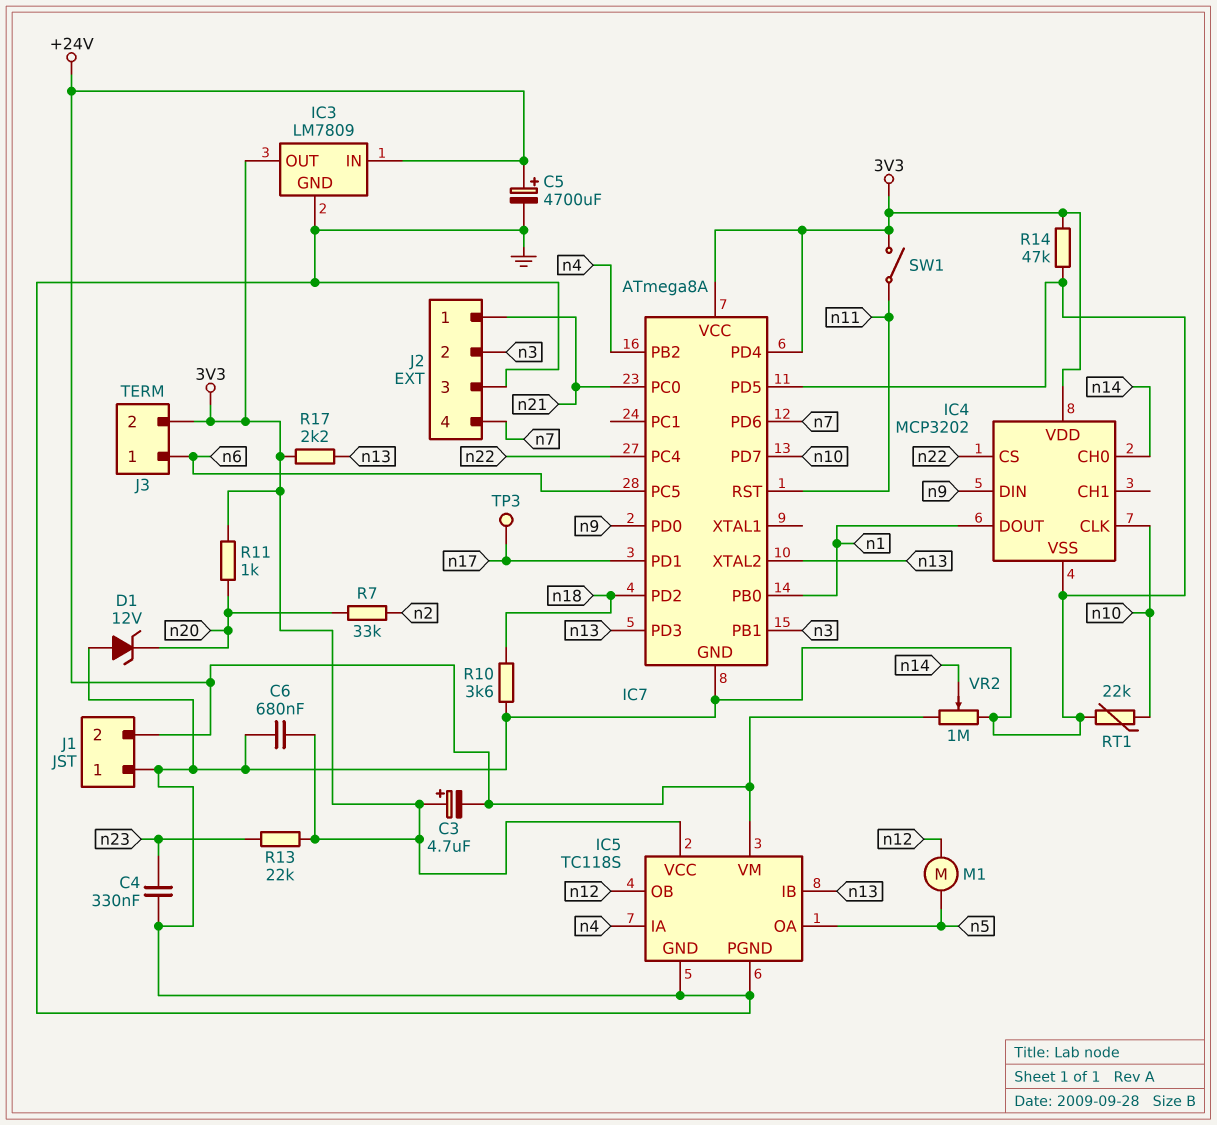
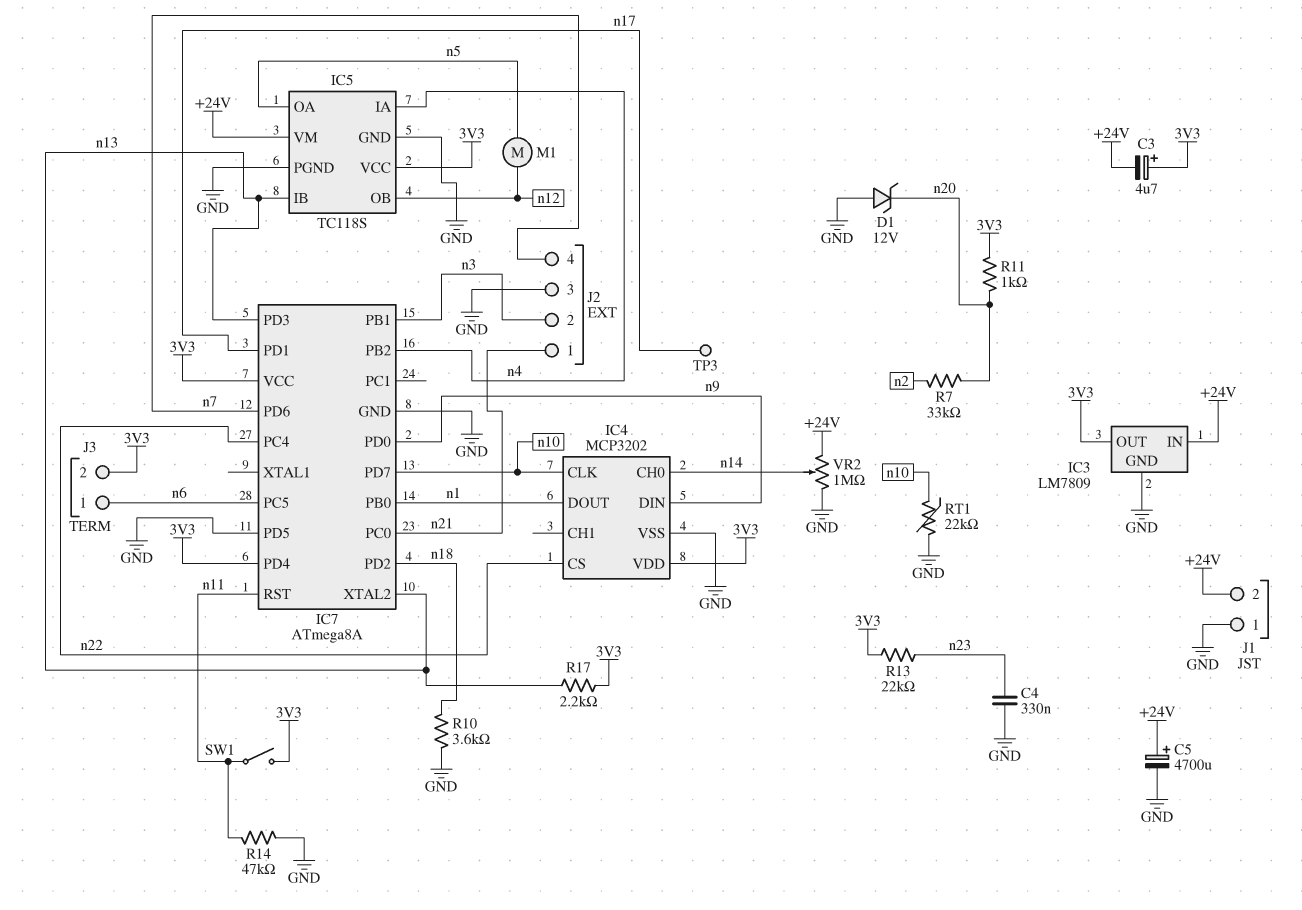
C6: 680nF (3V3, GND) -> none
R14: 47k (3V3, GND) -> 47k (GND, n11)

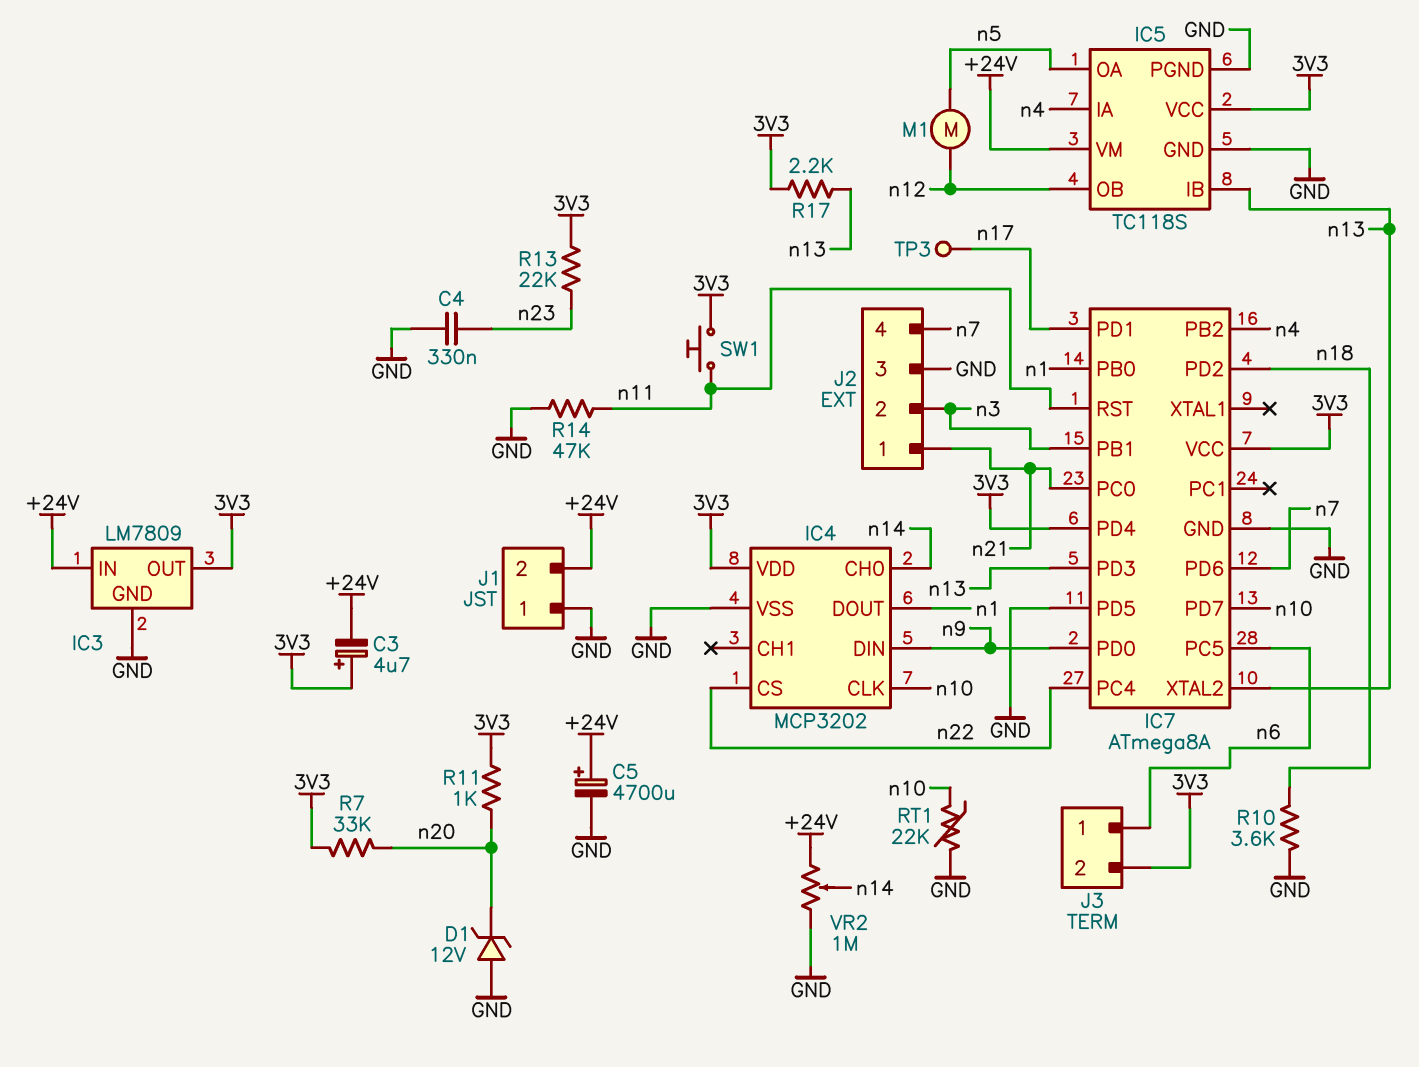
R7: 33k (n2, n20) -> 33k (3V3, n20)
SW1: switch (3V3, n11) -> button (3V3, n11)

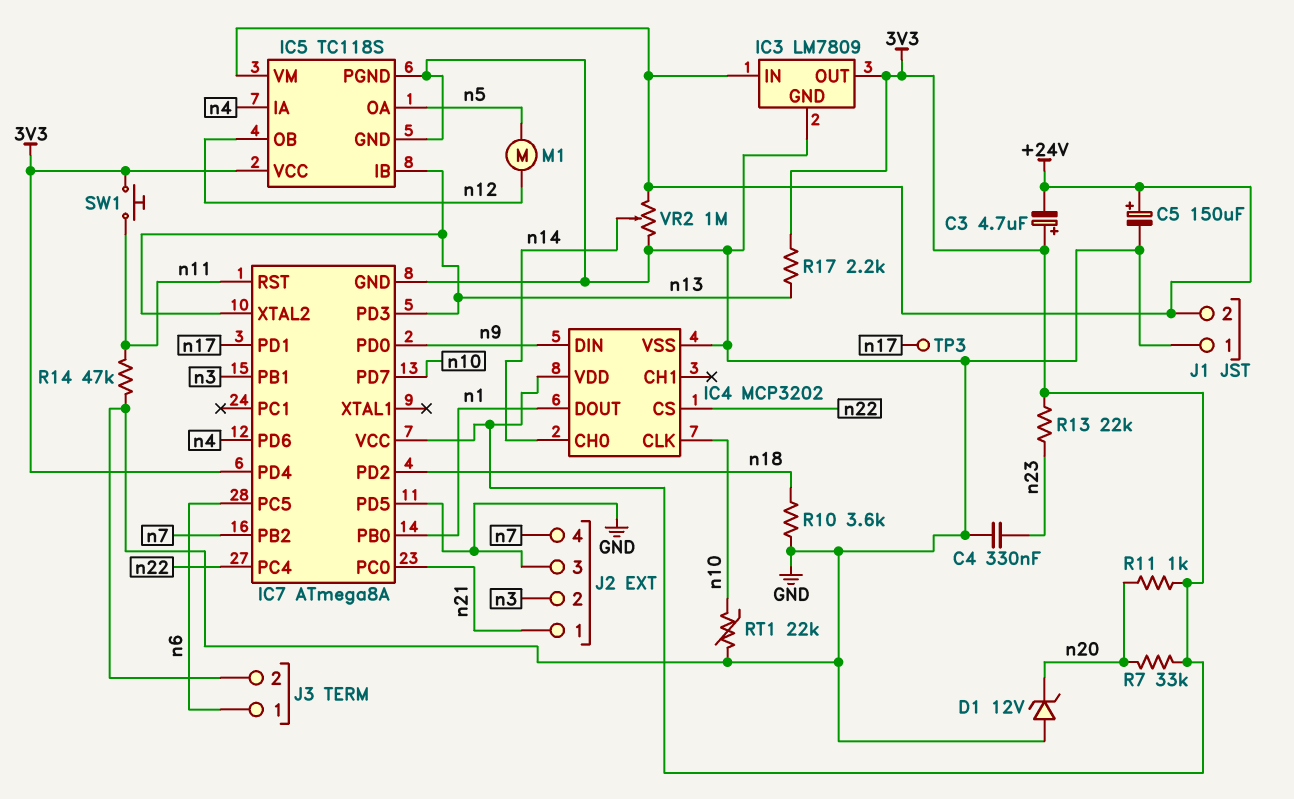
C5: 4700uF (plus +24V, minus GND) -> 150uF (plus +24V, minus GND)
IC7 pin PB2: n4 -> n7
IC7 pin PD6: n7 -> n4
J3 pin 2: 3V3 -> GND

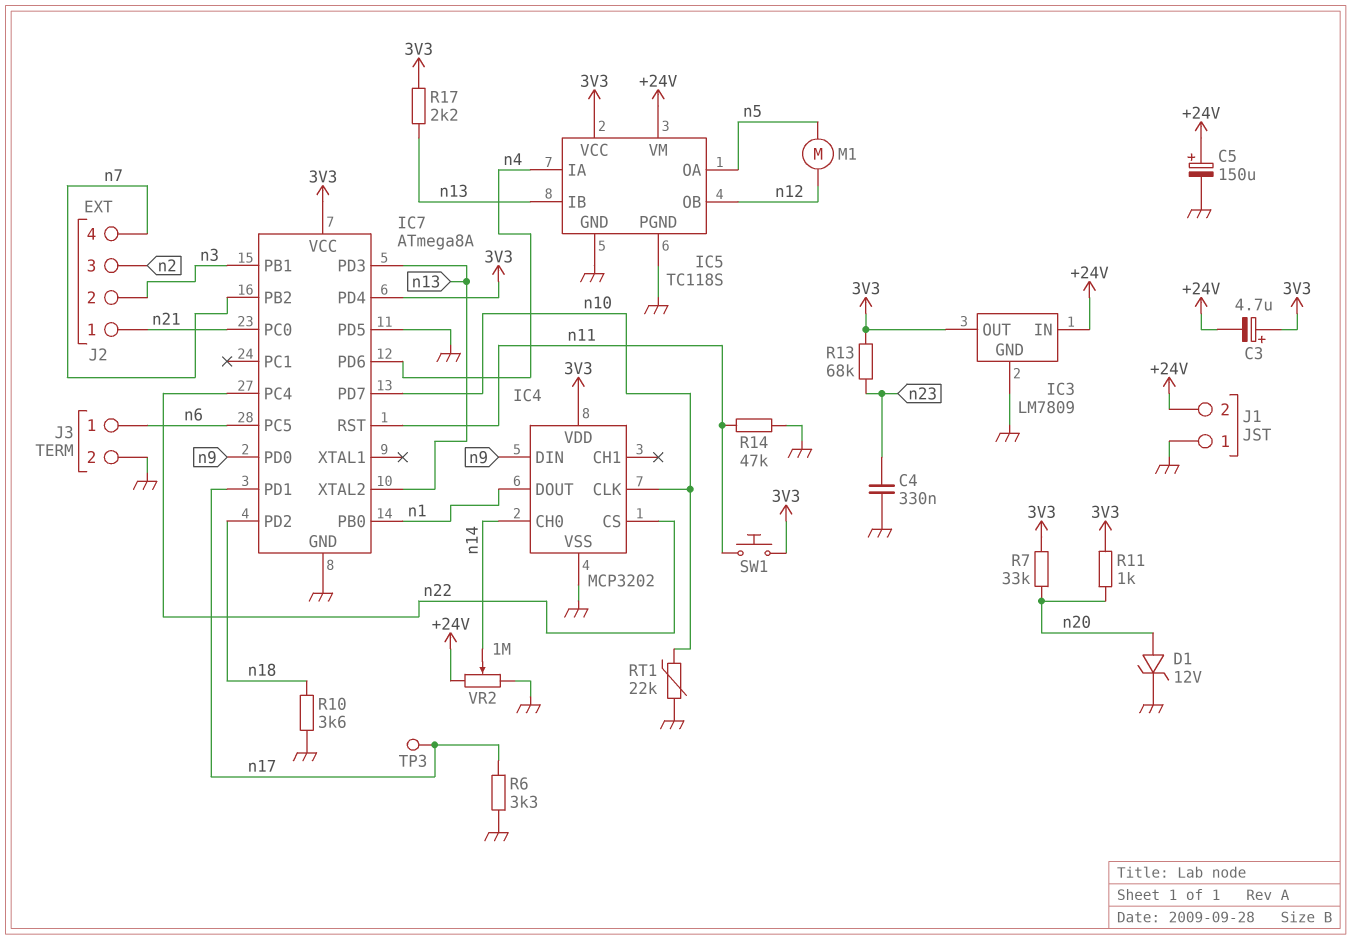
D1: zener 12V (A GND, K n20) -> zener 12V (A n20, K GND)
J2 pin 3: GND -> n2
R6: none -> 3.3k (GND, n17)
R13: 22k (3V3, n23) -> 68k (3V3, n23)

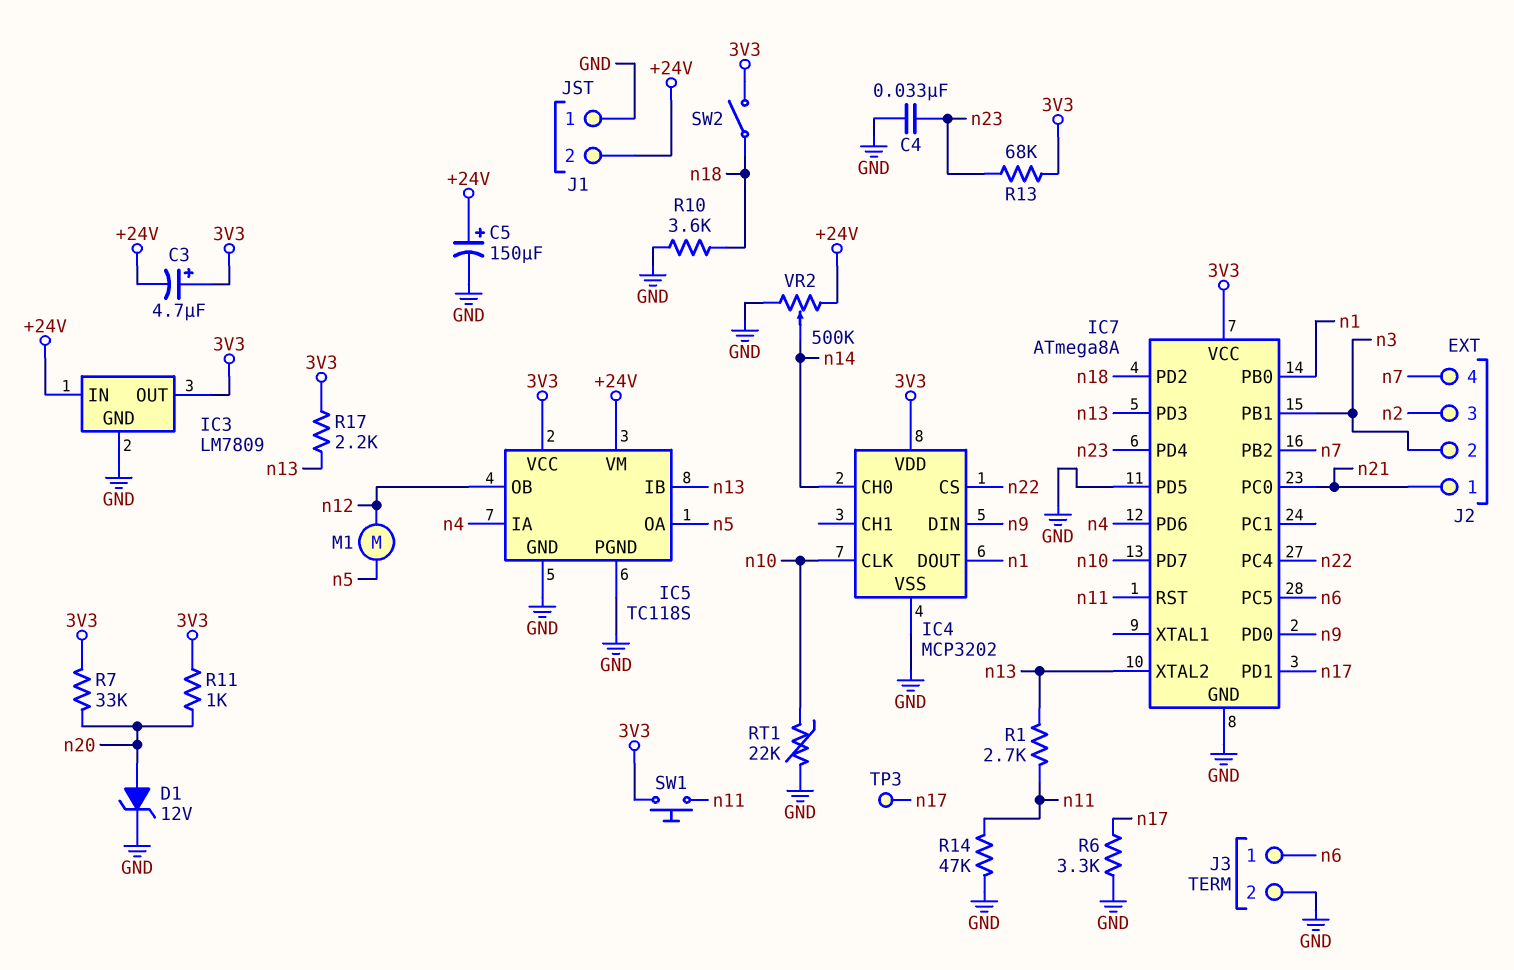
C4: 330nF (GND, n23) -> 33nF (GND, n23)
IC7 pin PD4: 3V3 -> n23
R1: none -> 2.7k (n11, n13)
SW2: none -> switch (3V3, n18)
VR2: 1M (+24V, GND, wiper n14) -> 500k (+24V, GND, wiper n14)

